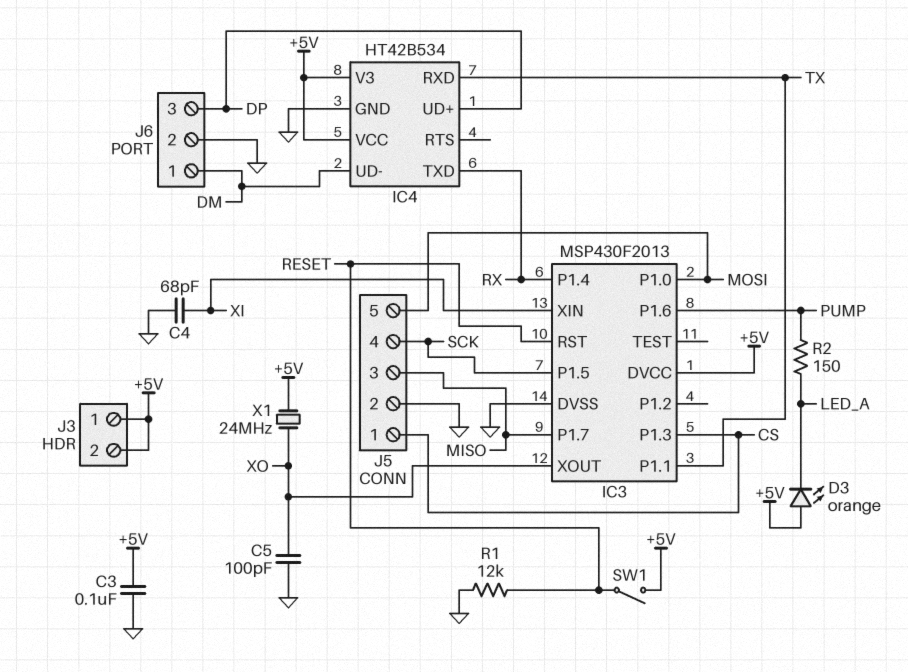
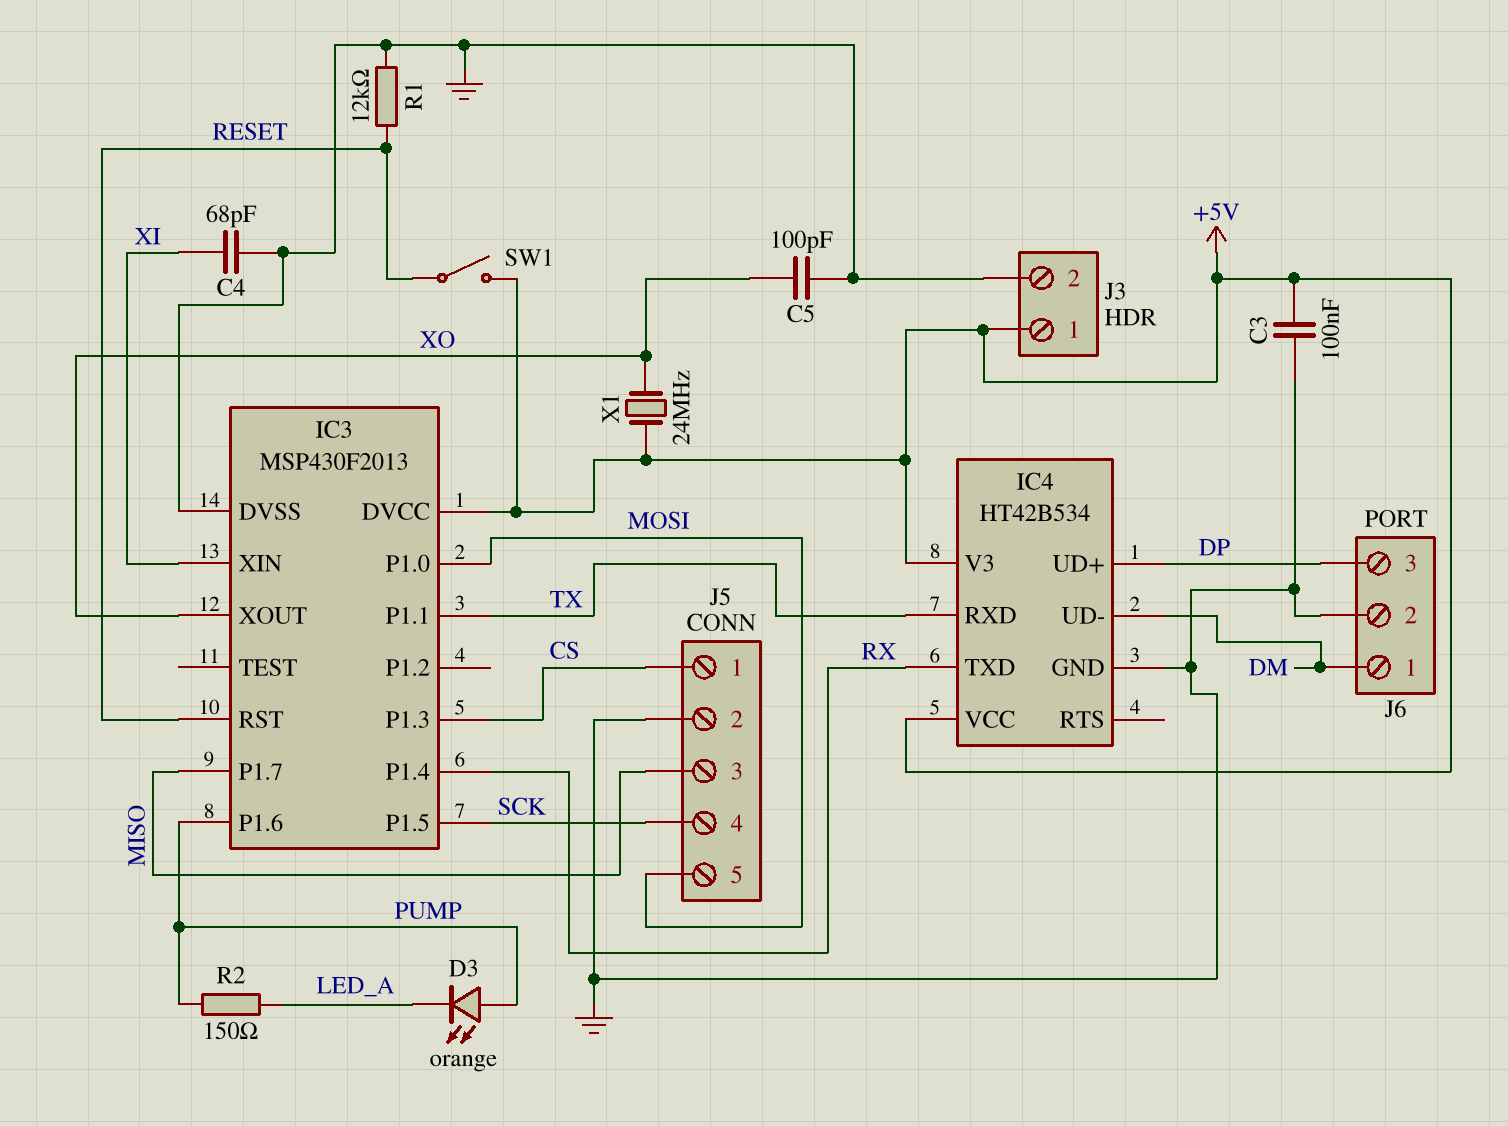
D3: LED orange (A +5V, K LED_A) -> LED orange (A PUMP, K LED_A)
J3 pin 2: +5V -> GND

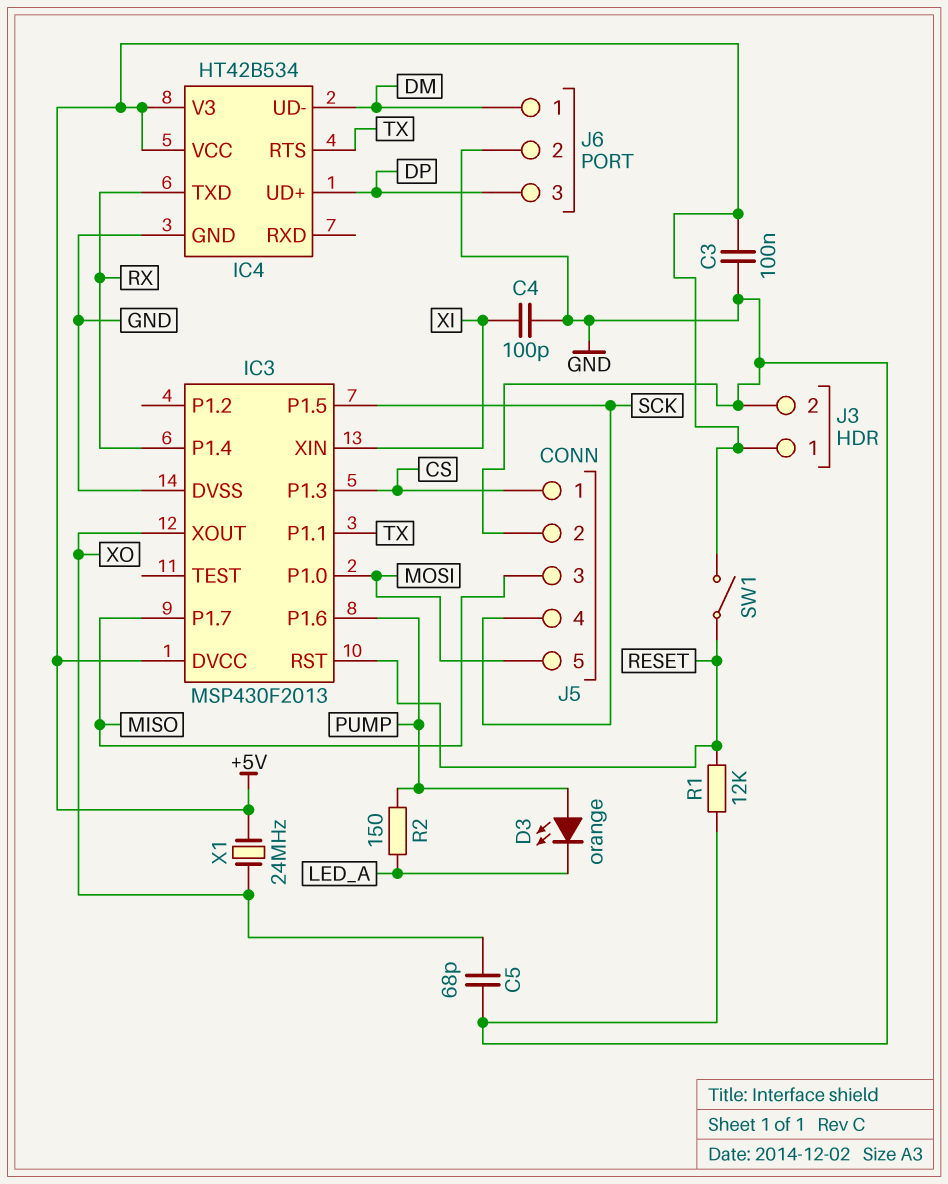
C4: 68pF (GND, XI) -> 100pF (GND, XI)
C5: 100pF (GND, XO) -> 68pF (GND, XO)
IC4 pin RTS: none -> TX
IC4 pin RXD: TX -> none

